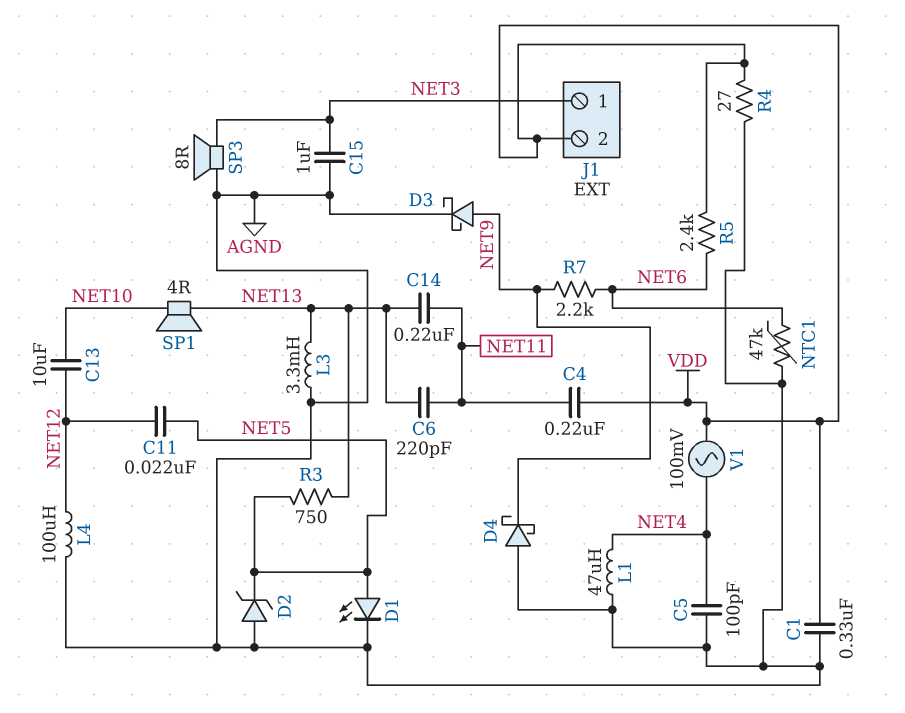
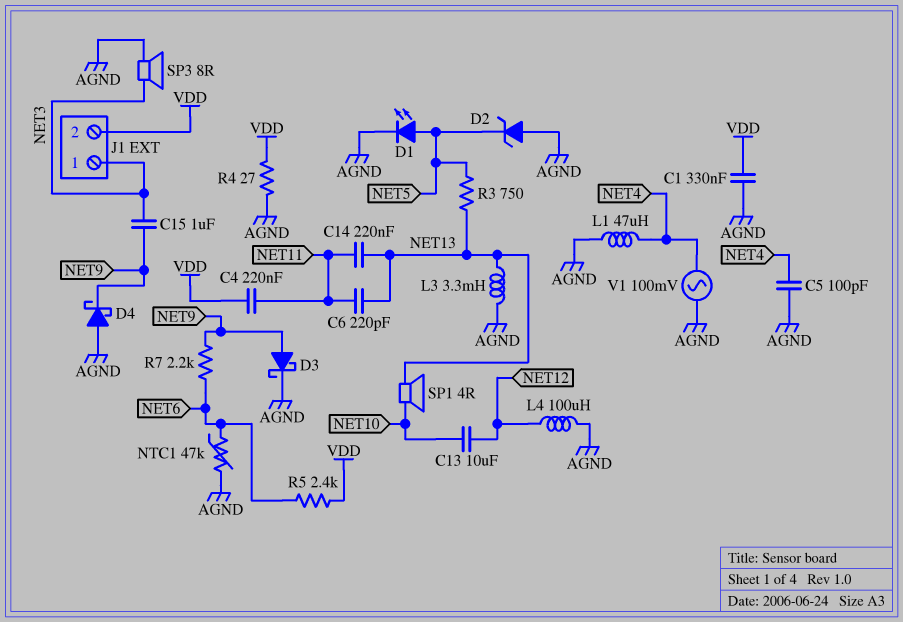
C11: 22nF (NET5, NET12) -> none
C15: 1uF (AGND, NET3) -> 1uF (NET3, NET9)
V1: AC 100mV (NET4, VDD) -> AC 100mV (AGND, NET4)

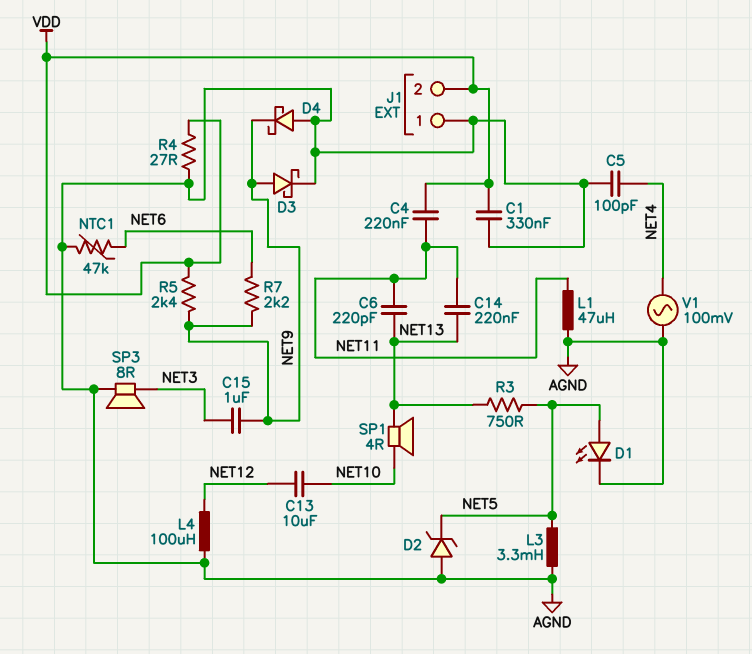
J1 pin 1: NET3 -> AGND
L1: 47uH (AGND, NET4) -> 47uH (AGND, NET11)
L3: 3.3mH (AGND, NET13) -> 3.3mH (AGND, NET5)
R5: 2.4k (NET6, VDD) -> 2.4k (NET9, VDD)

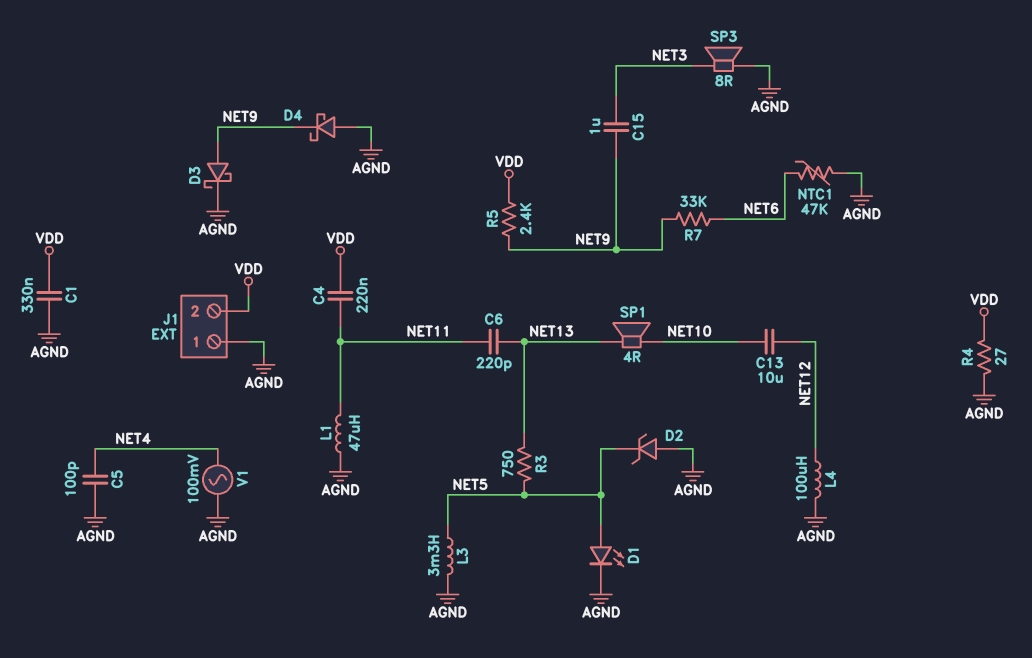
C14: 220nF (NET11, NET13) -> none
R7: 2.2k (NET6, NET9) -> 33k (NET6, NET9)

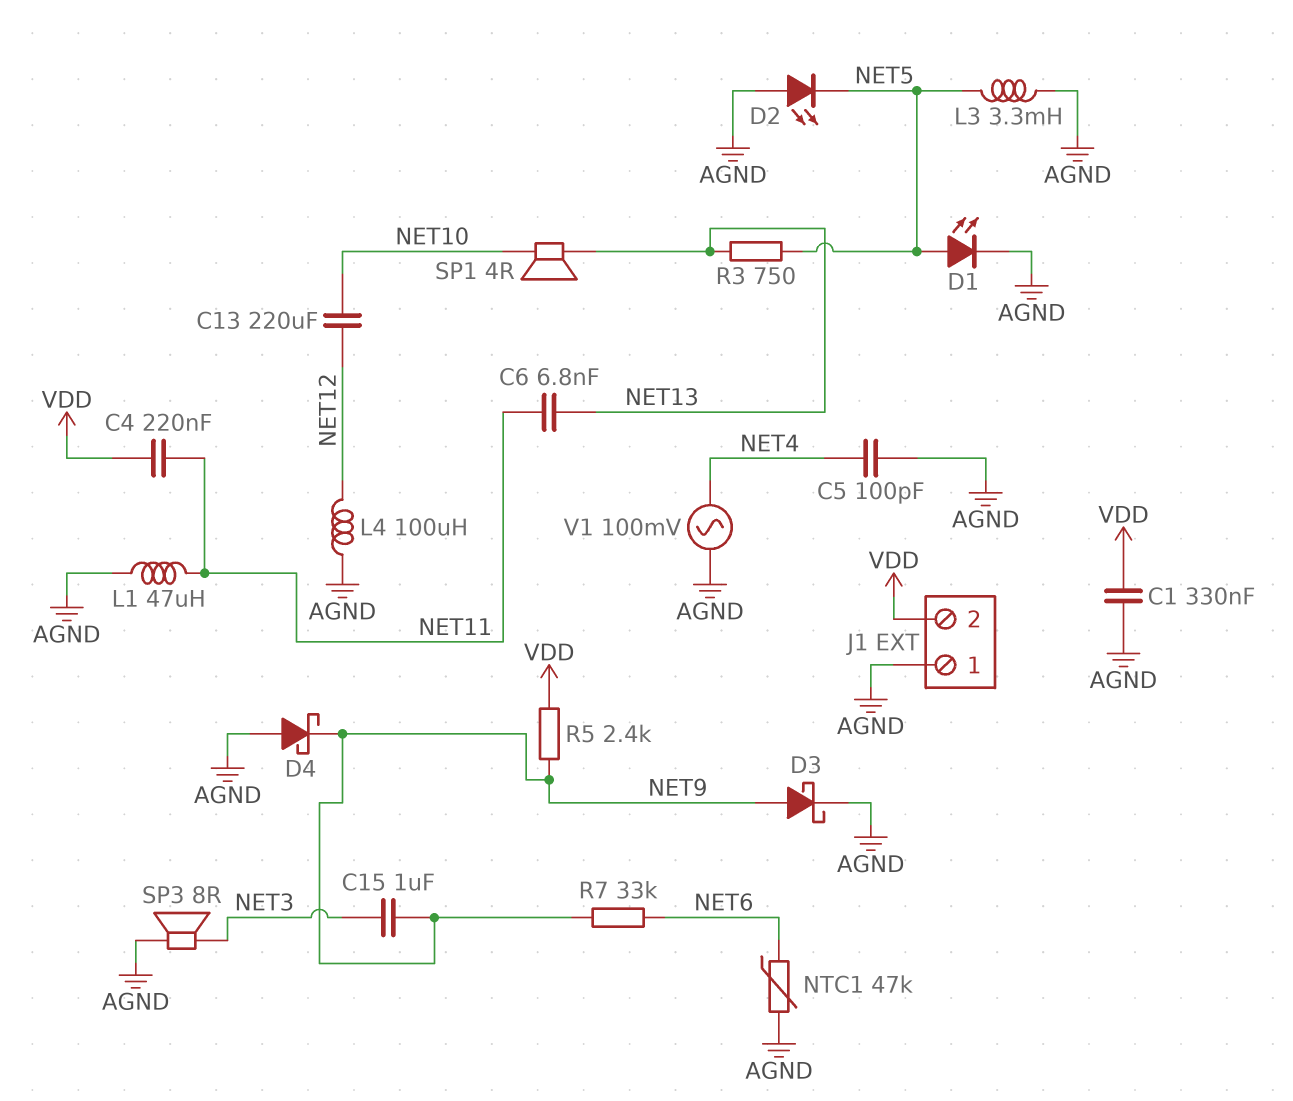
C6: 220pF (NET11, NET13) -> 6.8nF (NET11, NET13)
C13: 10uF (NET10, NET12) -> 220uF (NET10, NET12)
D2: zener (A AGND, K NET5) -> LED (A AGND, K NET5)
R4: 27 (AGND, VDD) -> none

